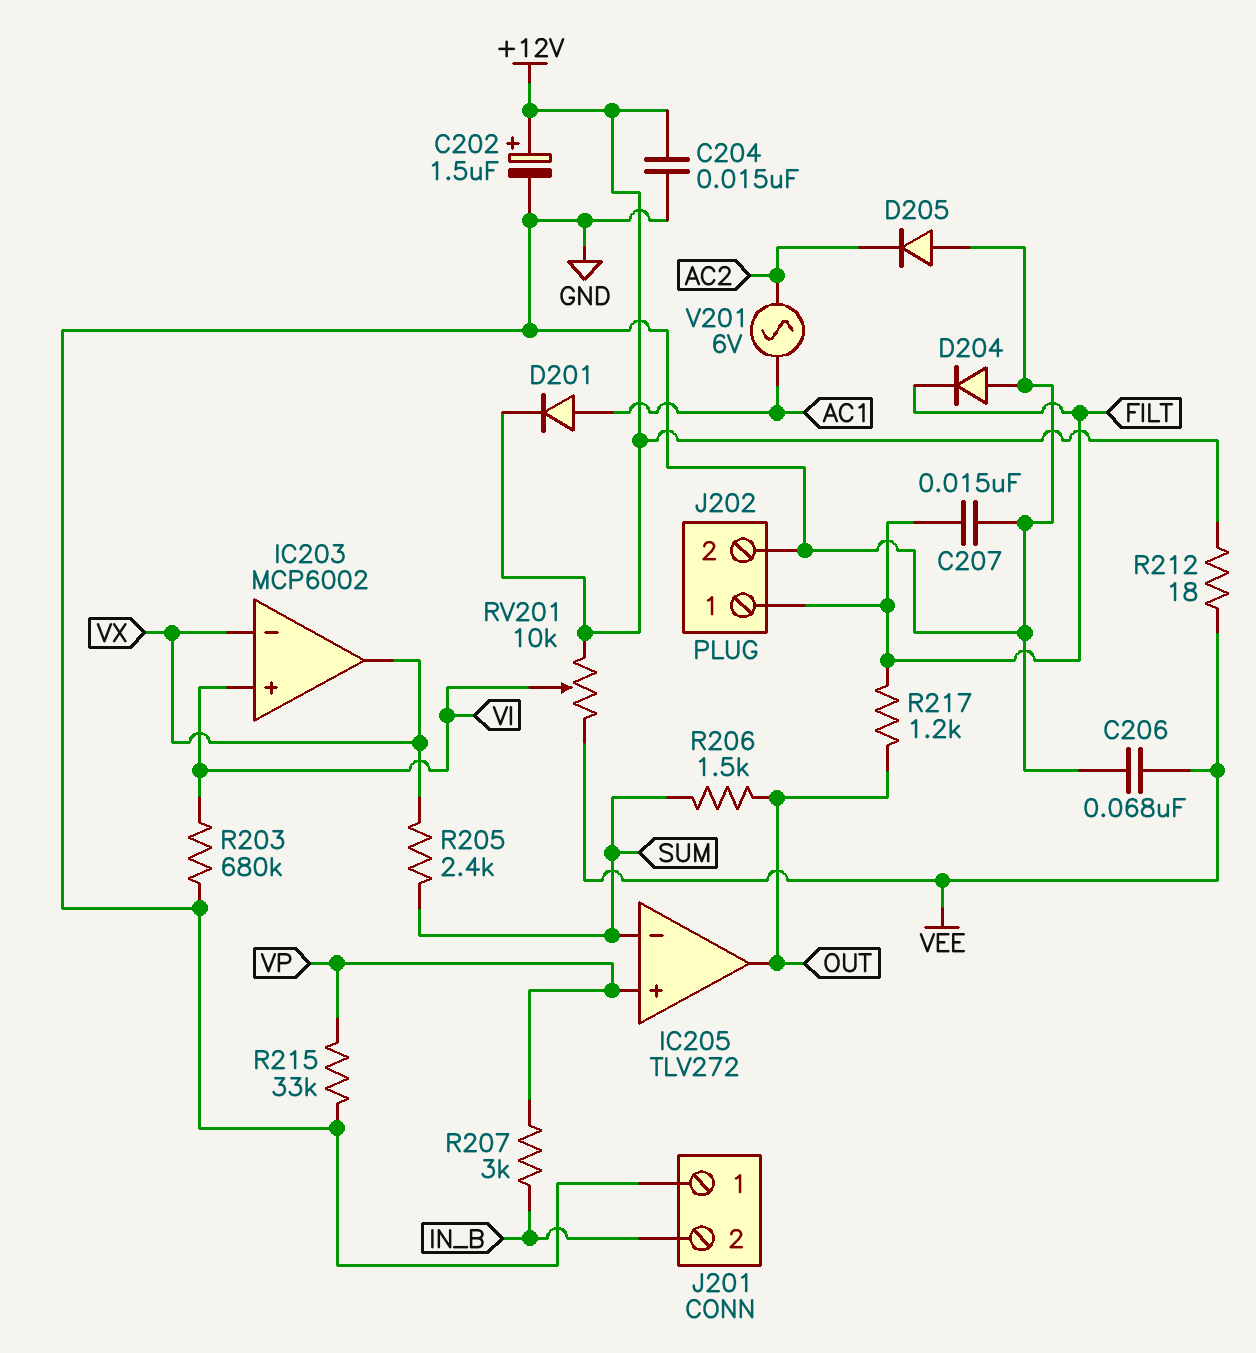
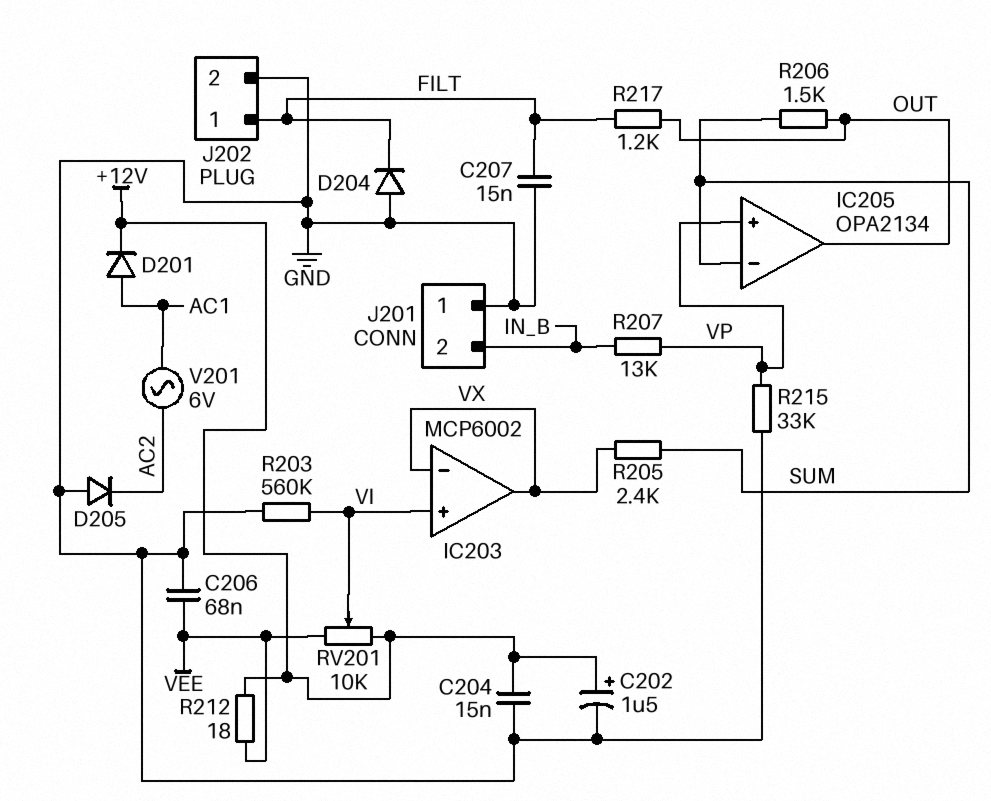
IC205: TLV272 -> OPA2134
R203: 680k (GND, VI) -> 560k (GND, VI)
R207: 3k (IN_B, VP) -> 13k (IN_B, VP)

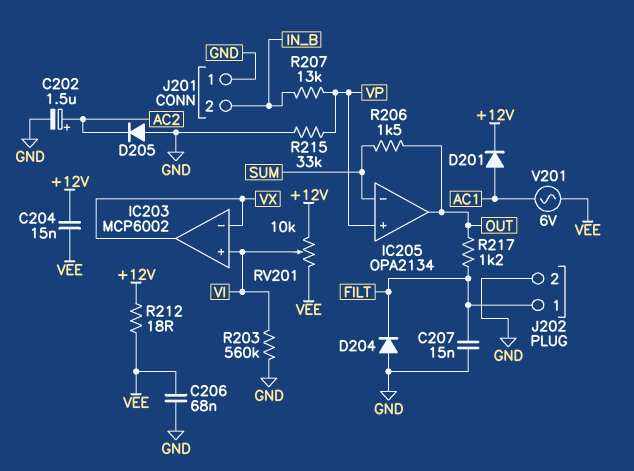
C202: 1.5uF (plus +12V, minus GND) -> 1.5uF (plus AC2, minus GND)
C204: 15nF (+12V, GND) -> 15nF (+12V, VEE)
R205: 2.4k (SUM, VX) -> none
V201: AC 6V (AC1, AC2) -> AC 6V (AC1, VEE)

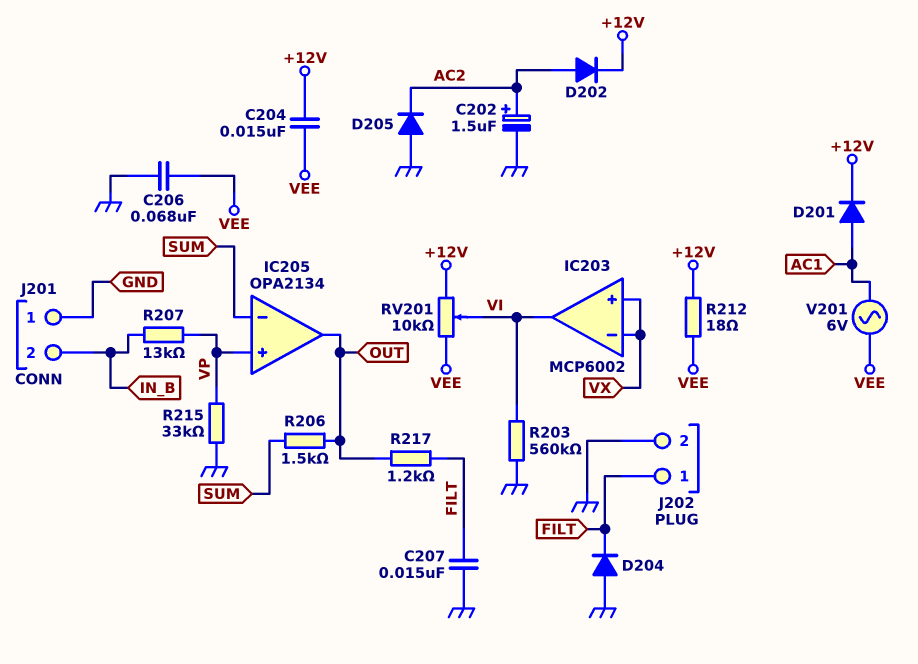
D202: none -> diode (A AC2, K +12V)
IC203 pin in+: VI -> VX
IC203 pin out: VX -> VI

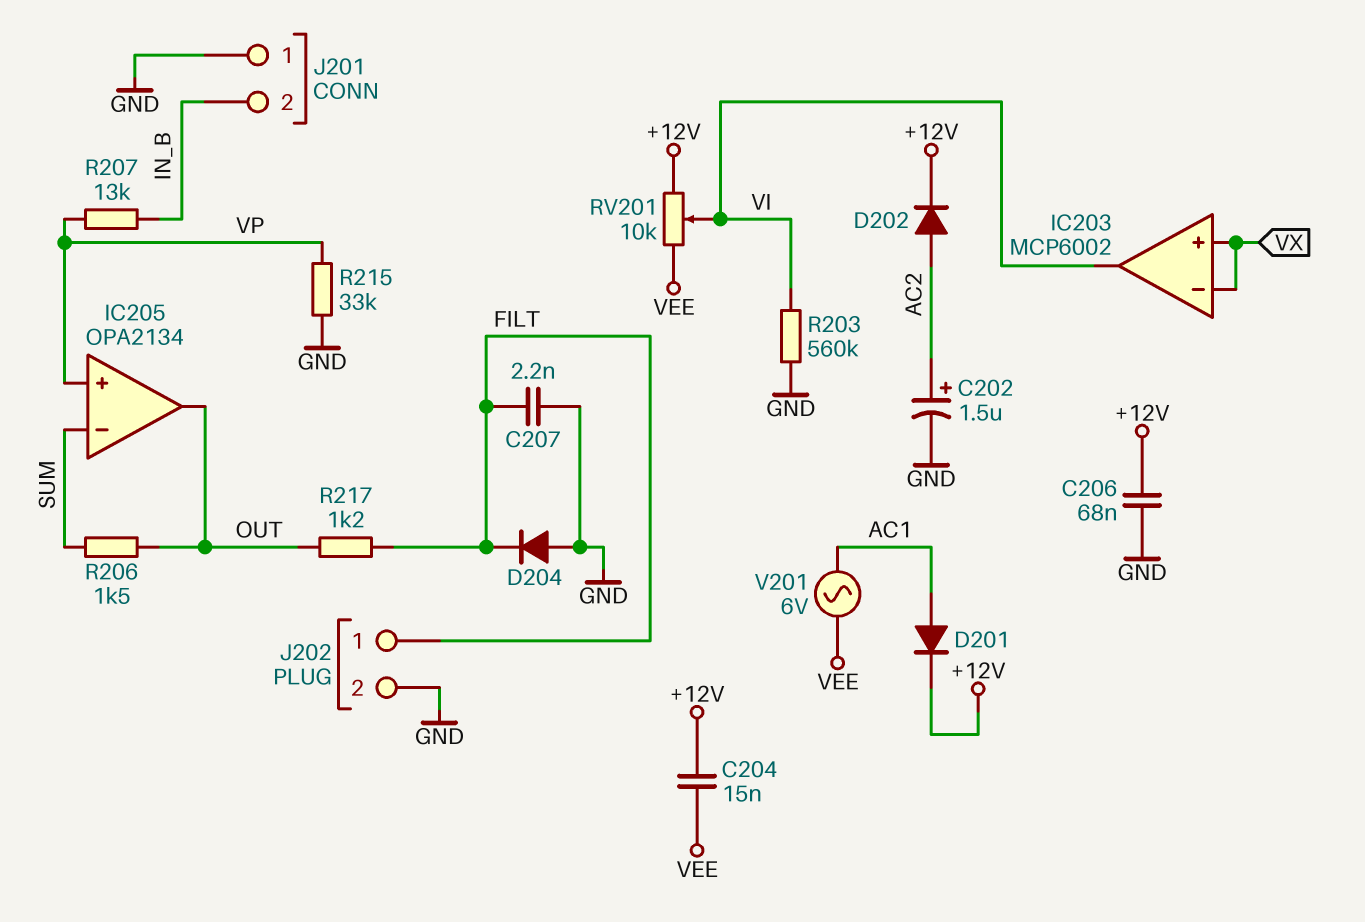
C206: 68nF (GND, VEE) -> 68nF (+12V, GND)
C207: 15nF (FILT, GND) -> 2.2nF (FILT, GND)
D205: diode (A GND, K AC2) -> none
R212: 18 (+12V, VEE) -> none

